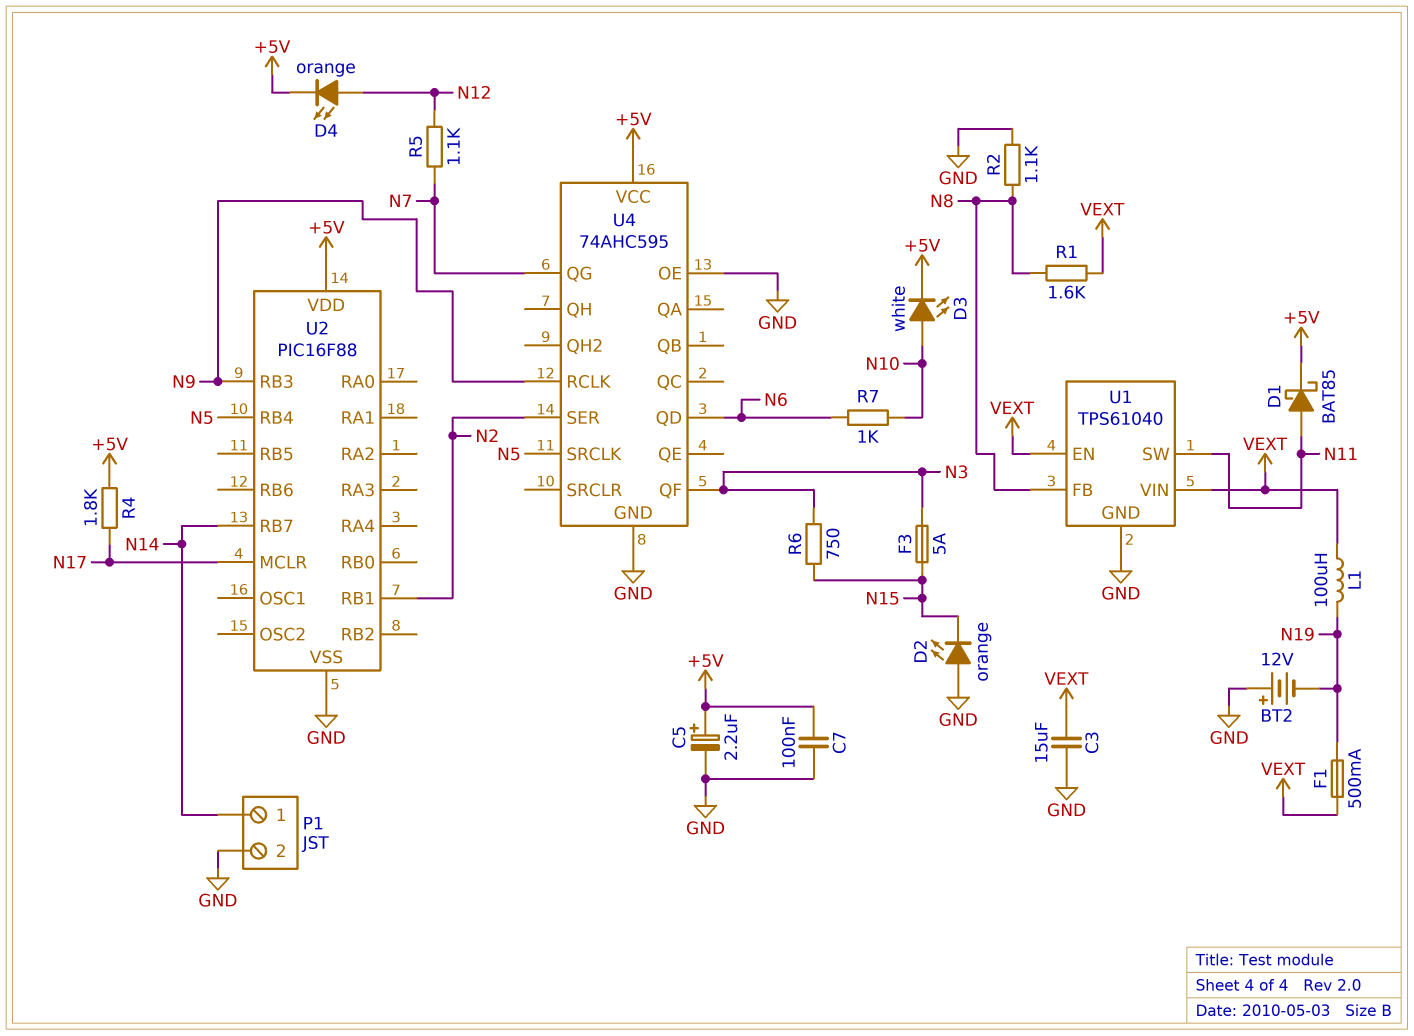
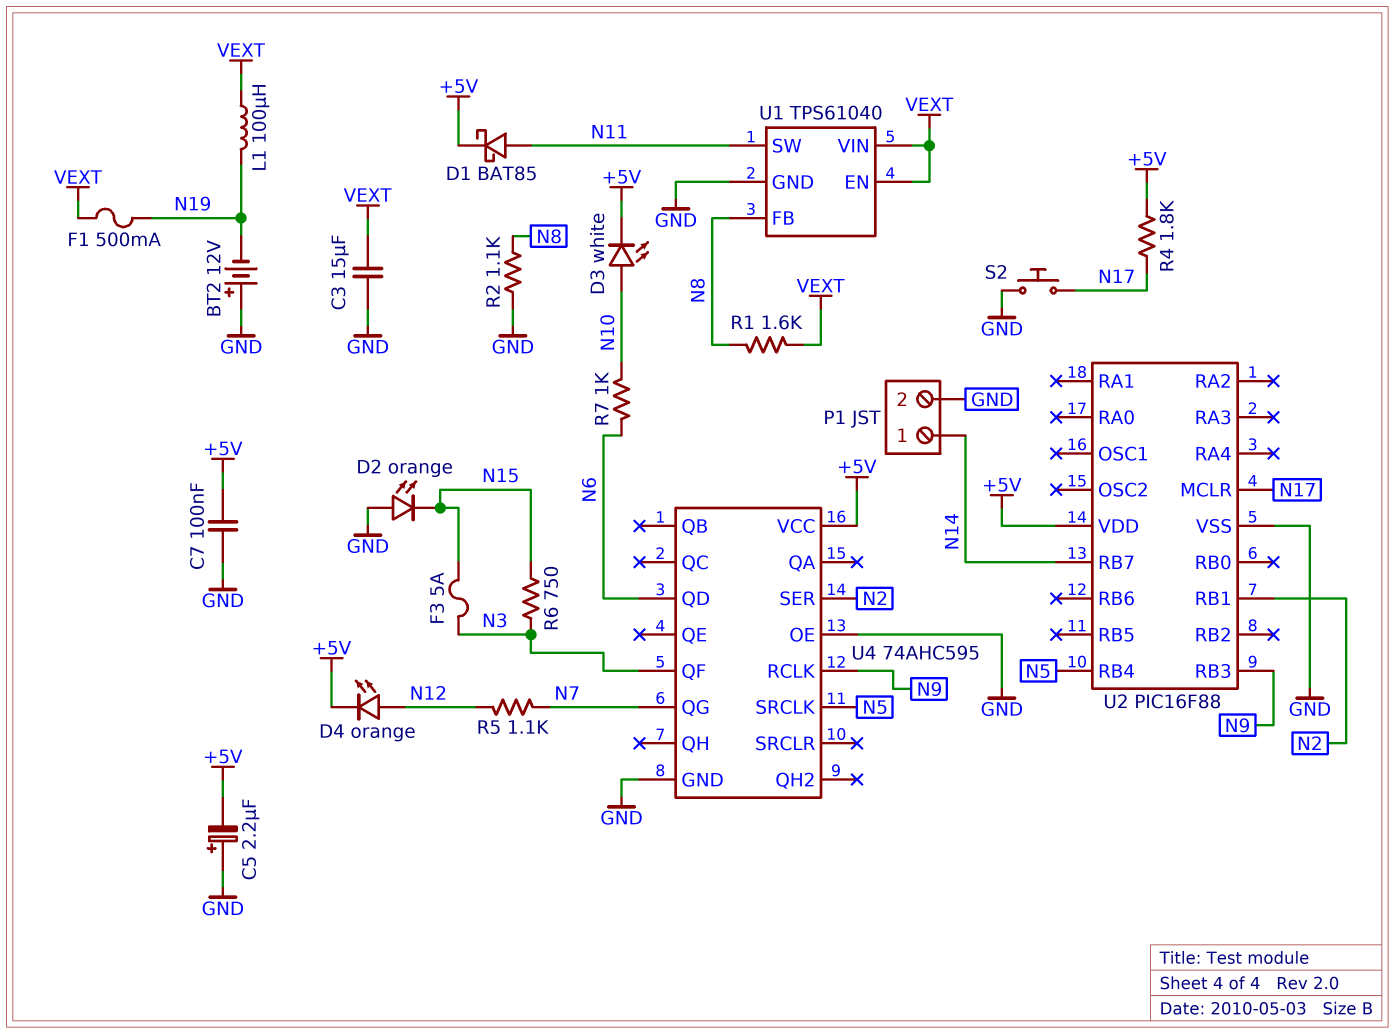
C5: 2.2uF (plus +5V, minus GND) -> 2.2uF (plus GND, minus +5V)
S2: none -> button (GND, N17)

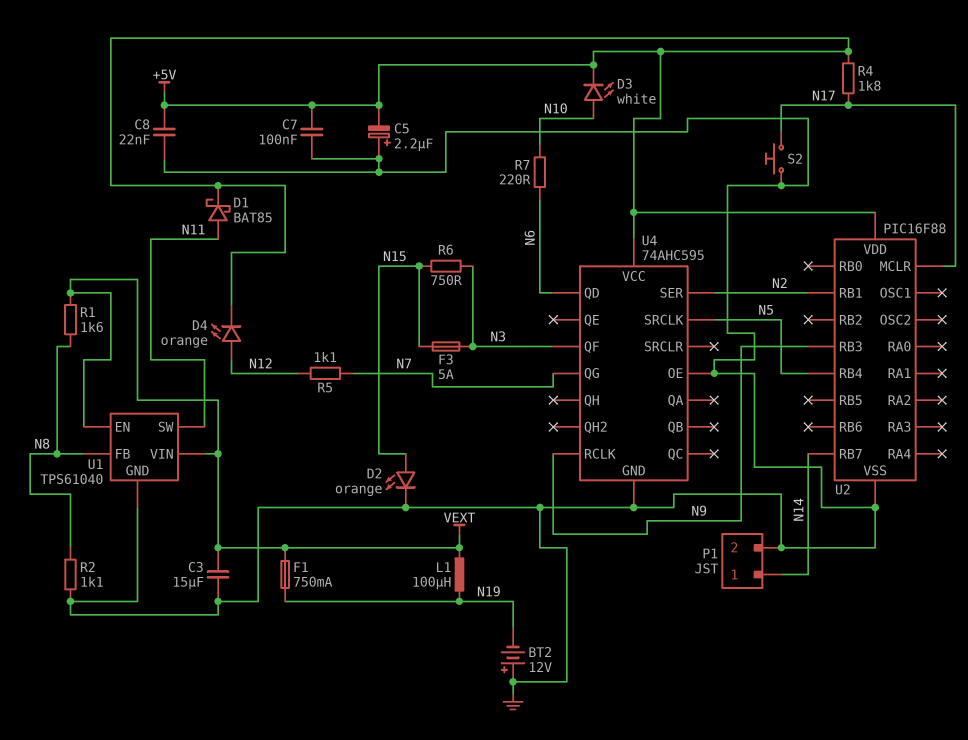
C8: none -> 22nF (+5V, GND)
D2: LED orange (A GND, K N15) -> LED orange (A N15, K GND)
F1: 500mA (N19, VEXT) -> 750mA (N19, VEXT)
R7: 1k (N6, N10) -> 220 (N6, N10)

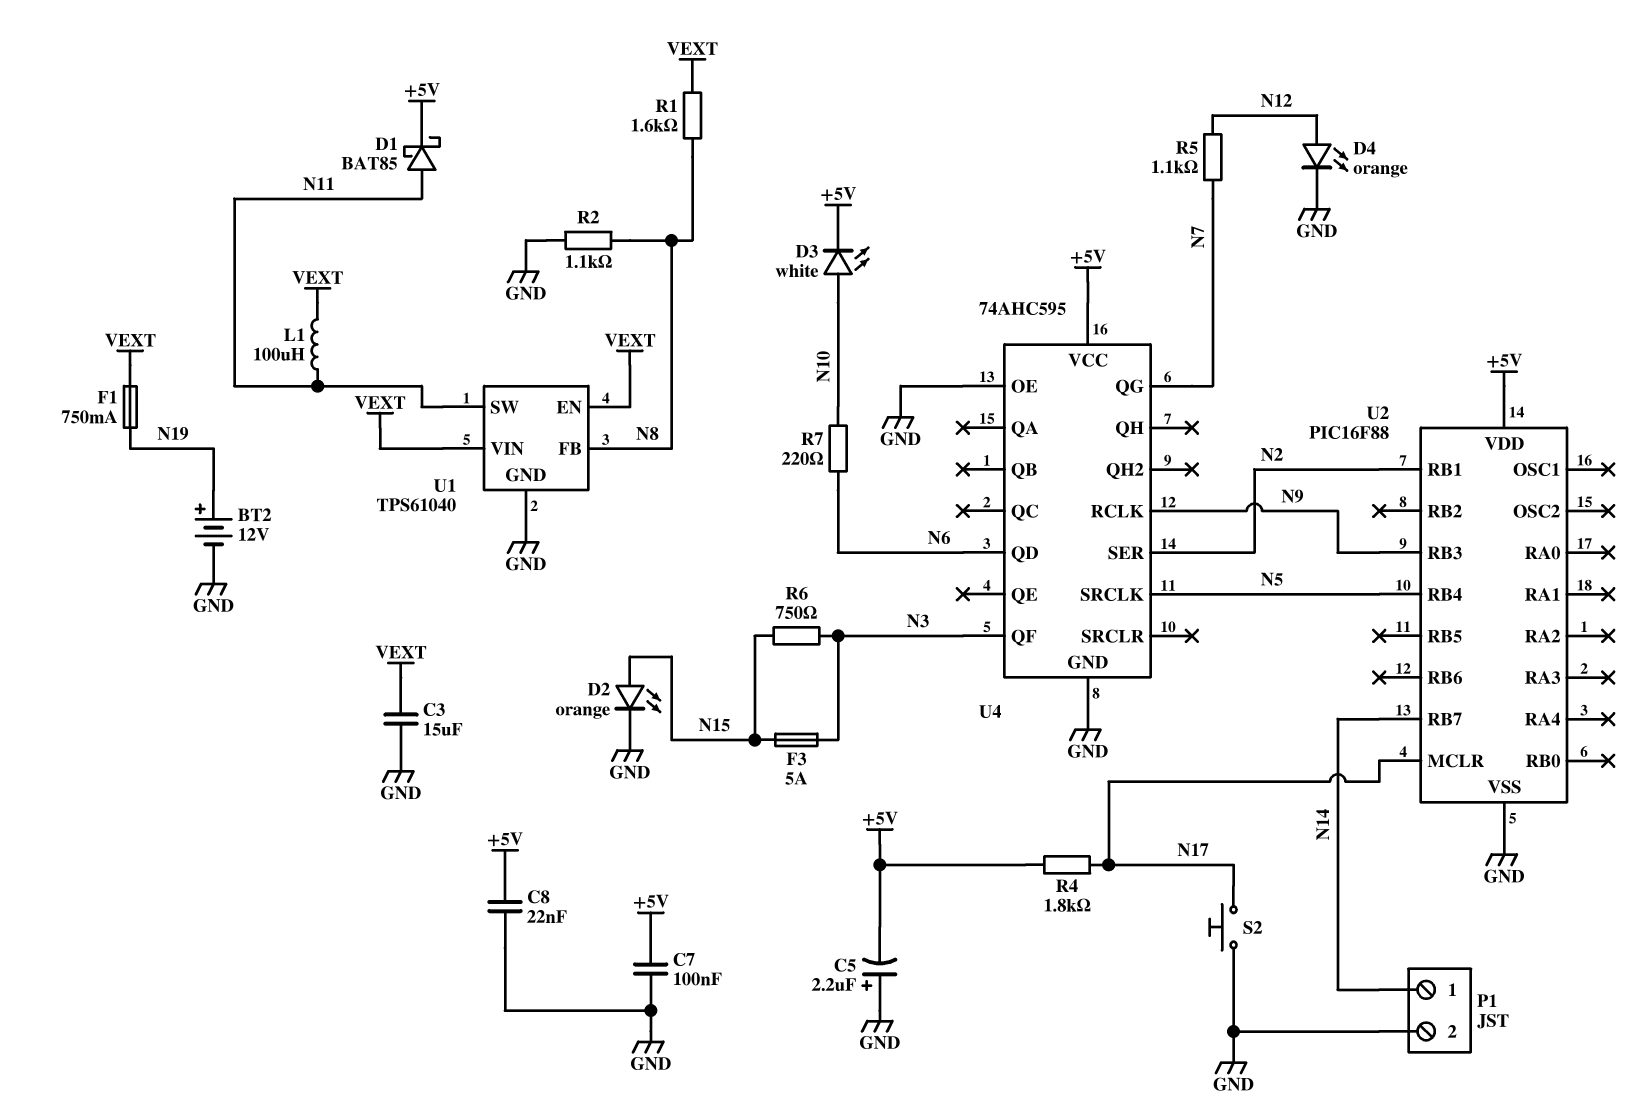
BT2: 12V (plus GND, minus N19) -> 12V (plus N19, minus GND)
D4: LED orange (A N12, K +5V) -> LED orange (A N12, K GND)
L1: 100uH (N19, VEXT) -> 100uH (N11, VEXT)

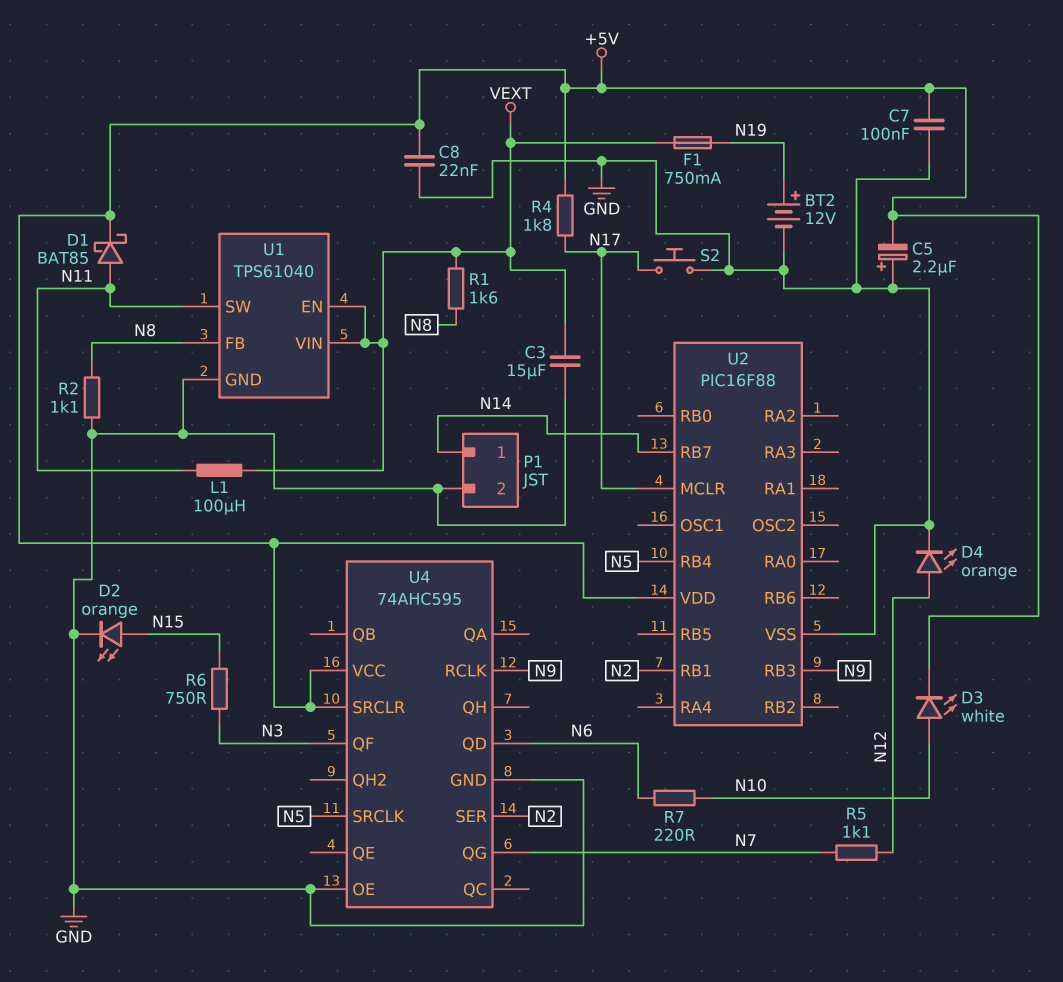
F3: 5A (N3, N15) -> none
U4 pin SRCLR: none -> +5V

